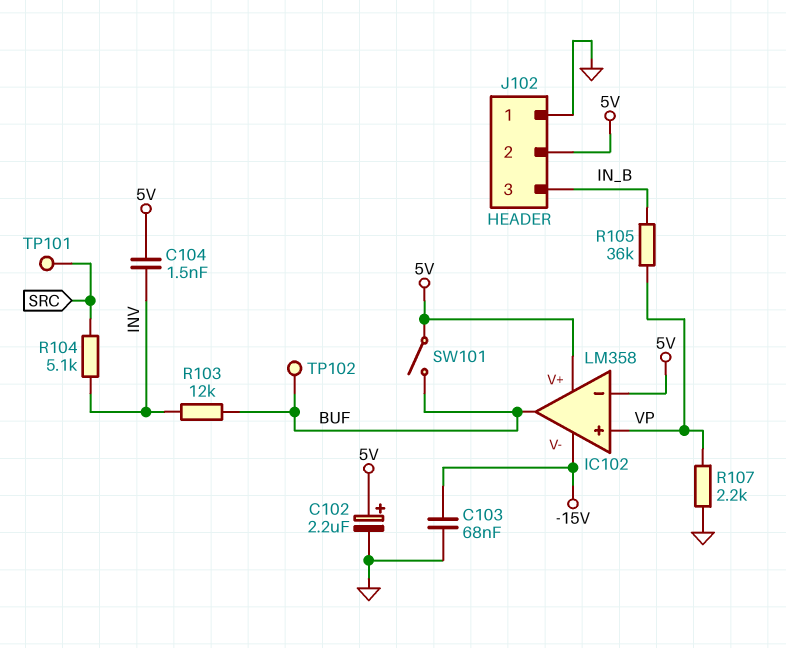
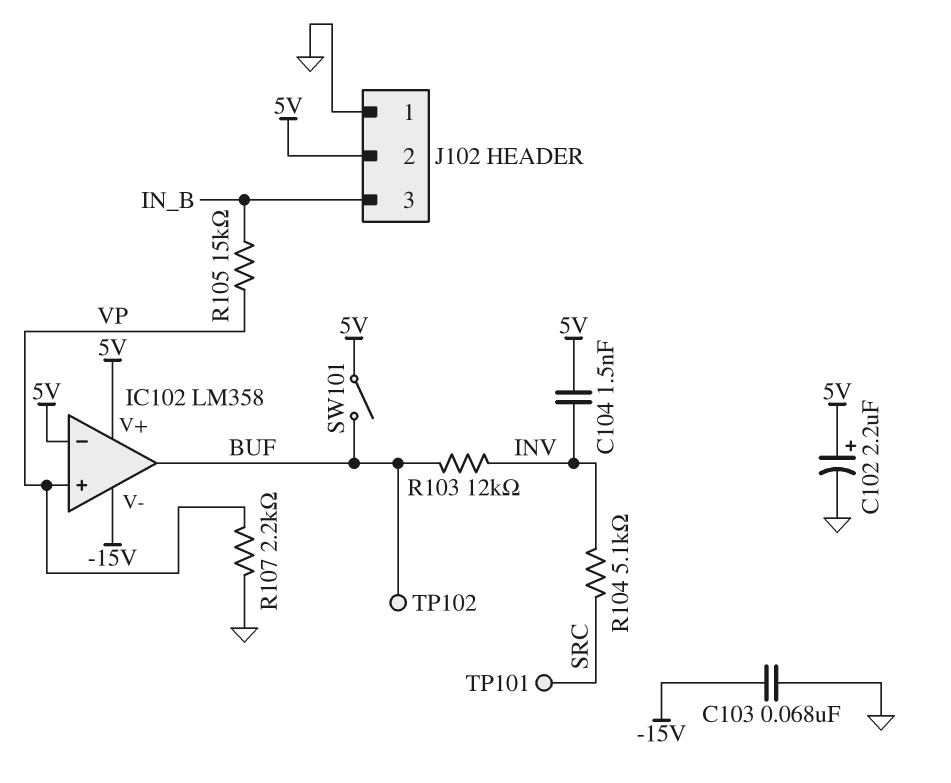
R105: 36k (IN_B, VP) -> 15k (IN_B, VP)

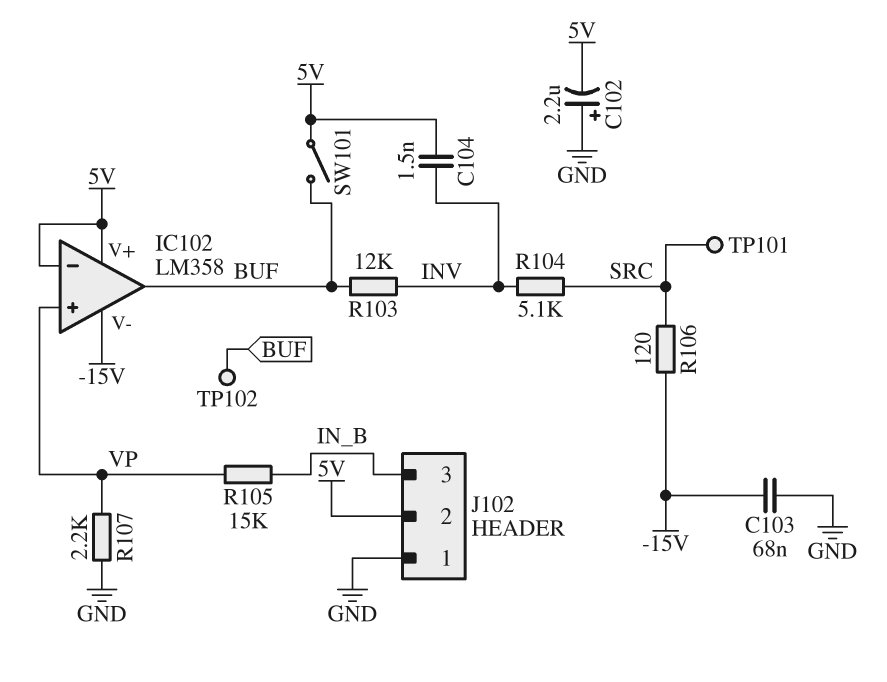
C102: 2.2uF (plus 5V, minus GND) -> 2.2uF (plus GND, minus 5V)
R106: none -> 120 (-15V, SRC)

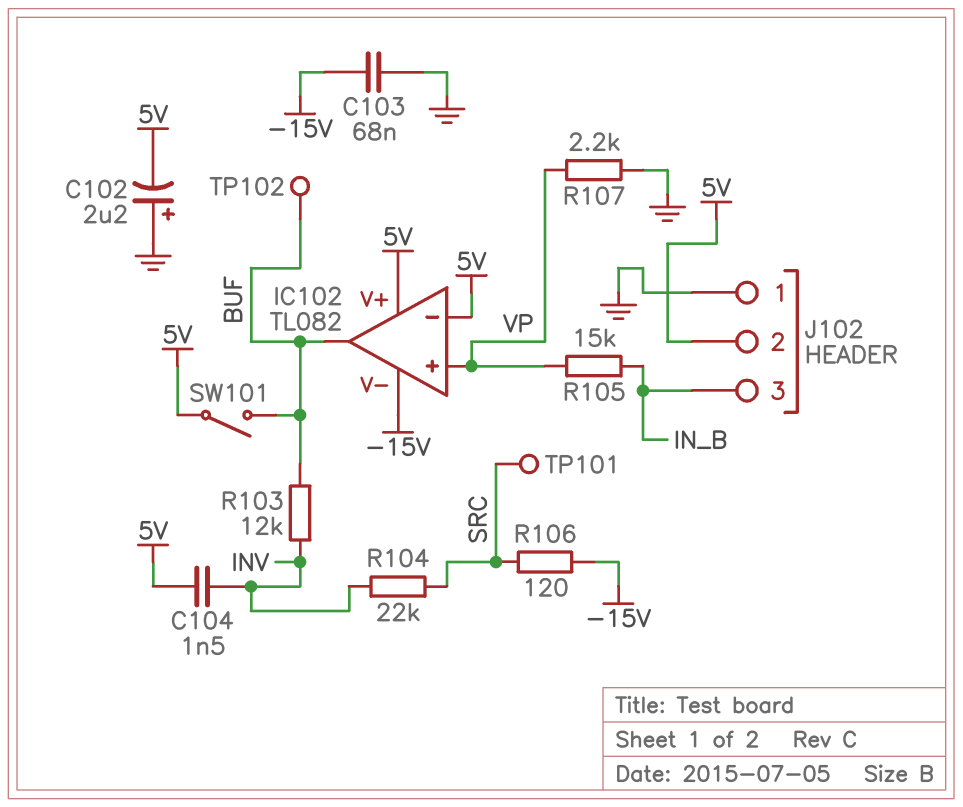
IC102: LM358 -> TL082
R104: 5.1k (INV, SRC) -> 22k (INV, SRC)

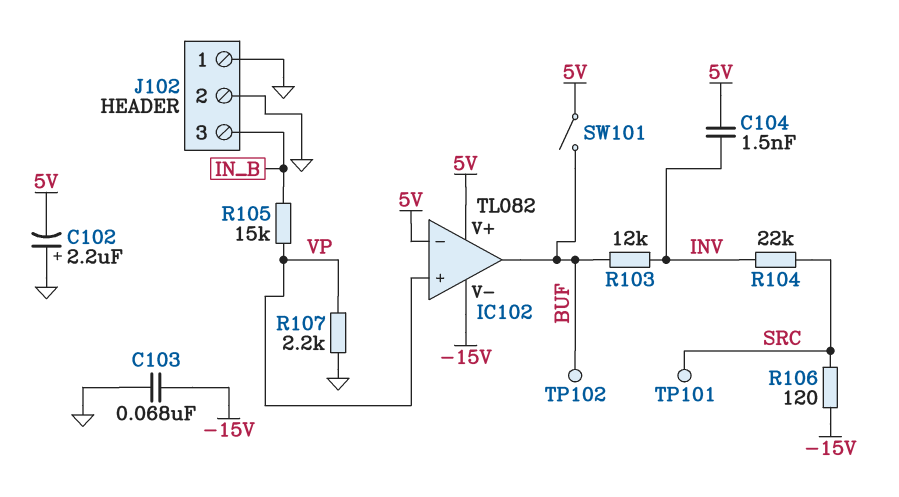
J102 pin 2: 5V -> GND

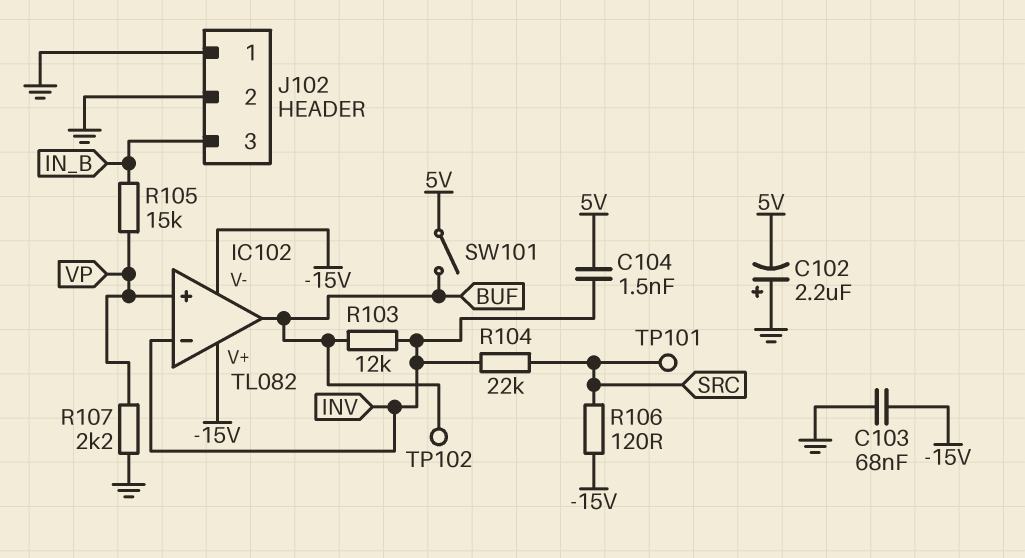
IC102 pin V+: 5V -> -15V
IC102 pin in-: 5V -> INV

